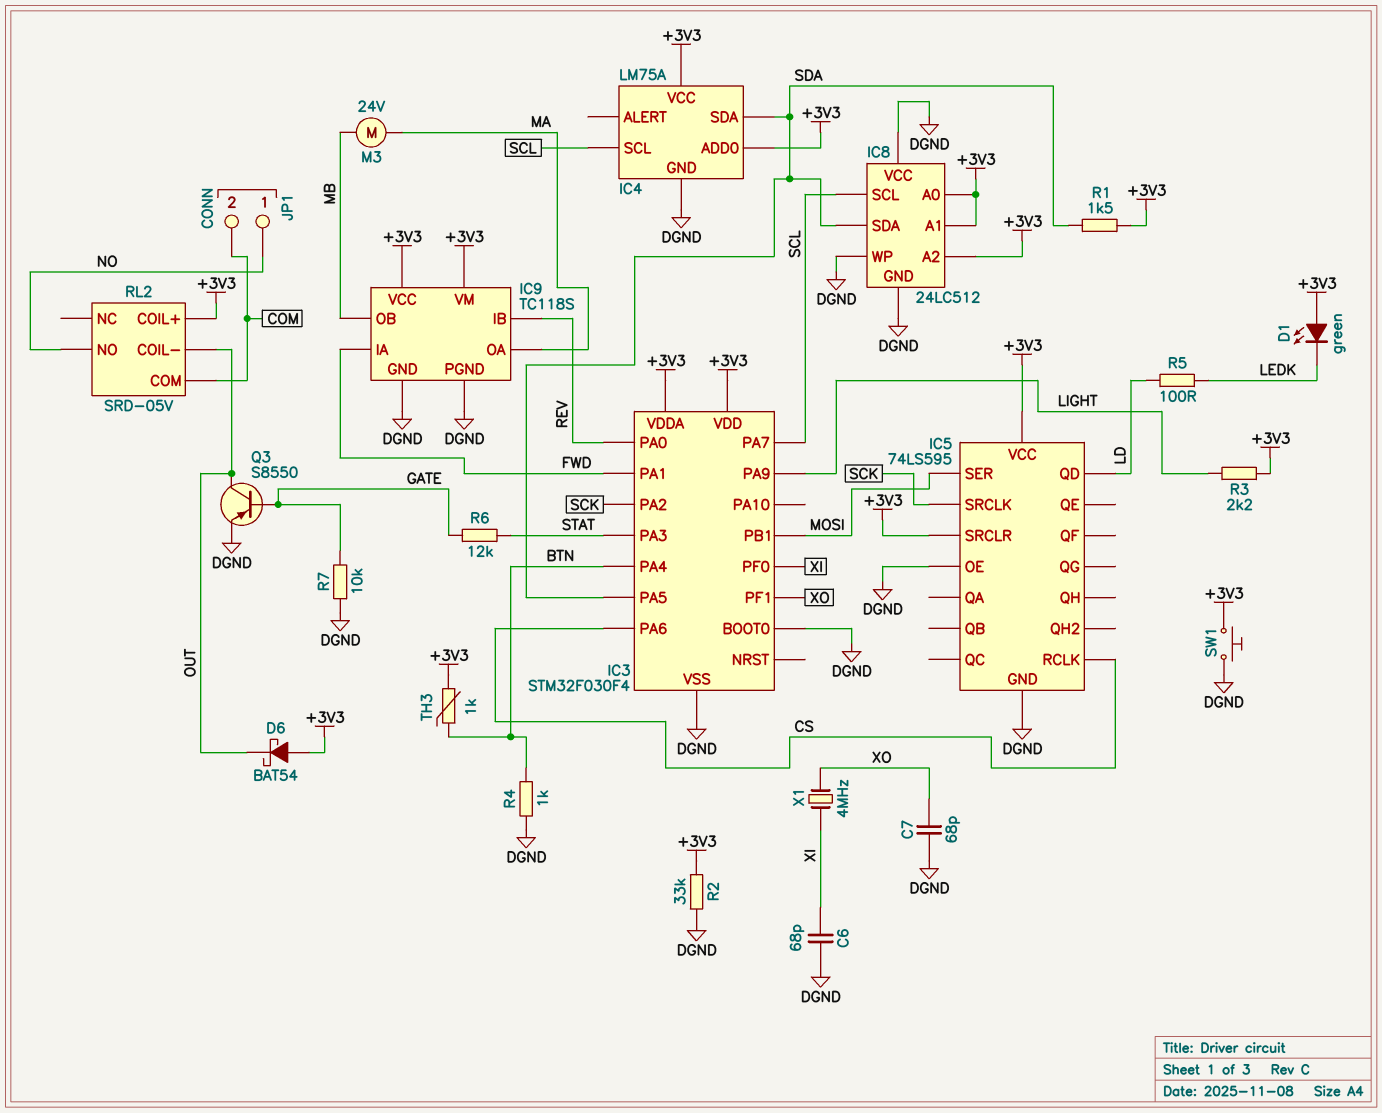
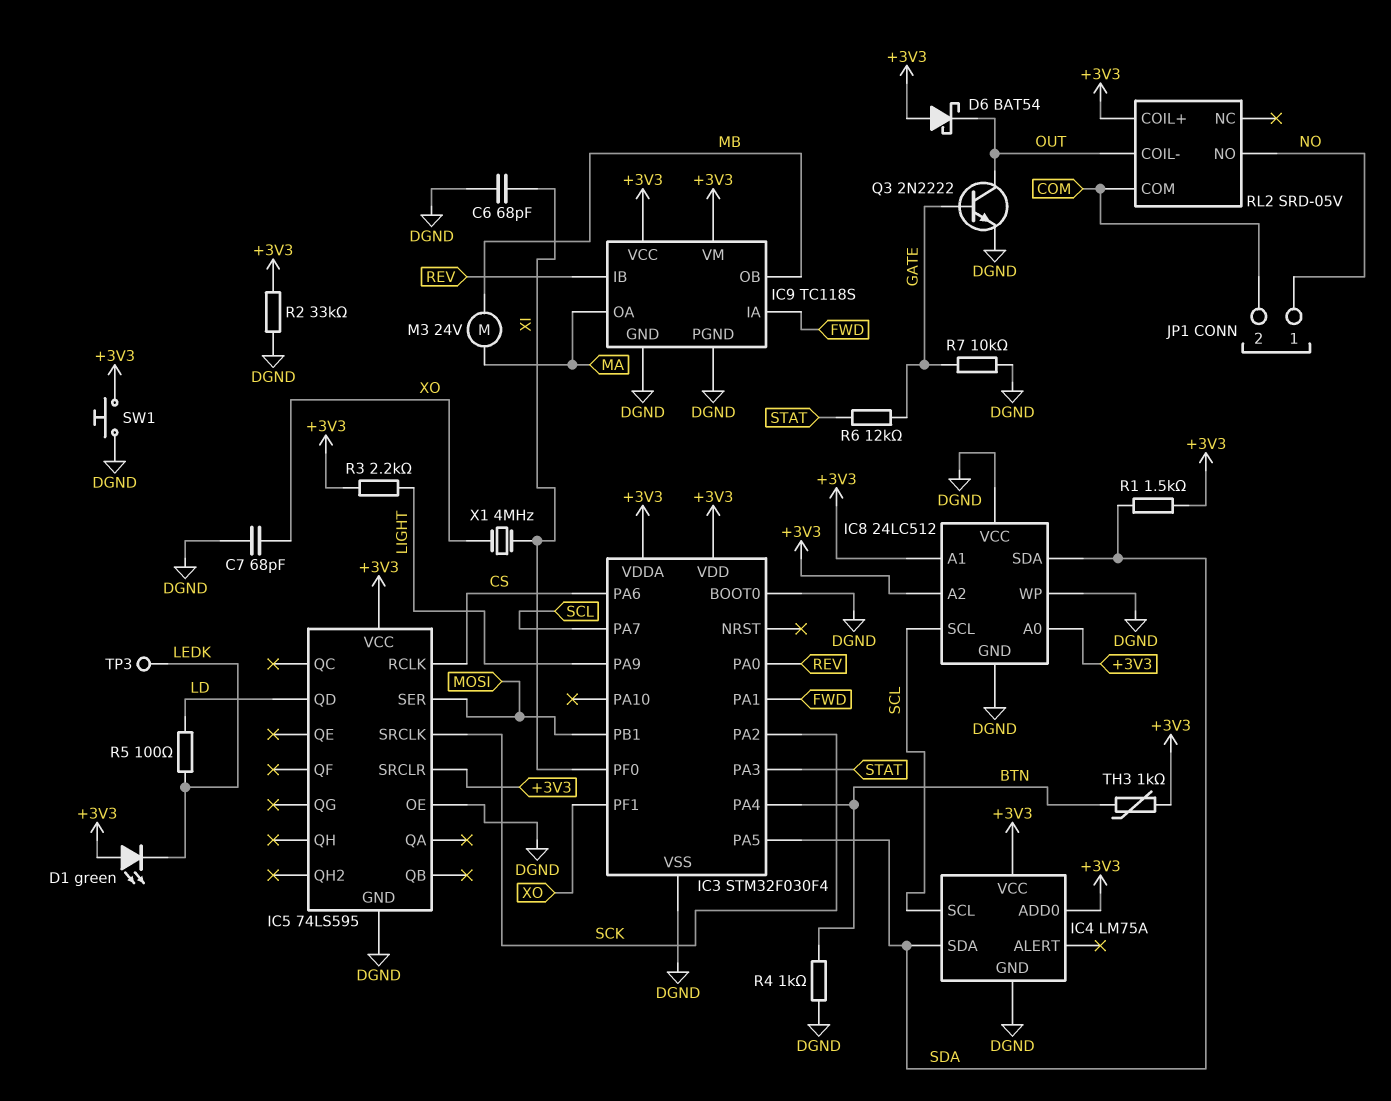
Q3: PNP S8550 (B GATE, C OUT, E DGND) -> NPN 2N2222 (B GATE, C OUT, E DGND)
TP3: none -> test point (LEDK)

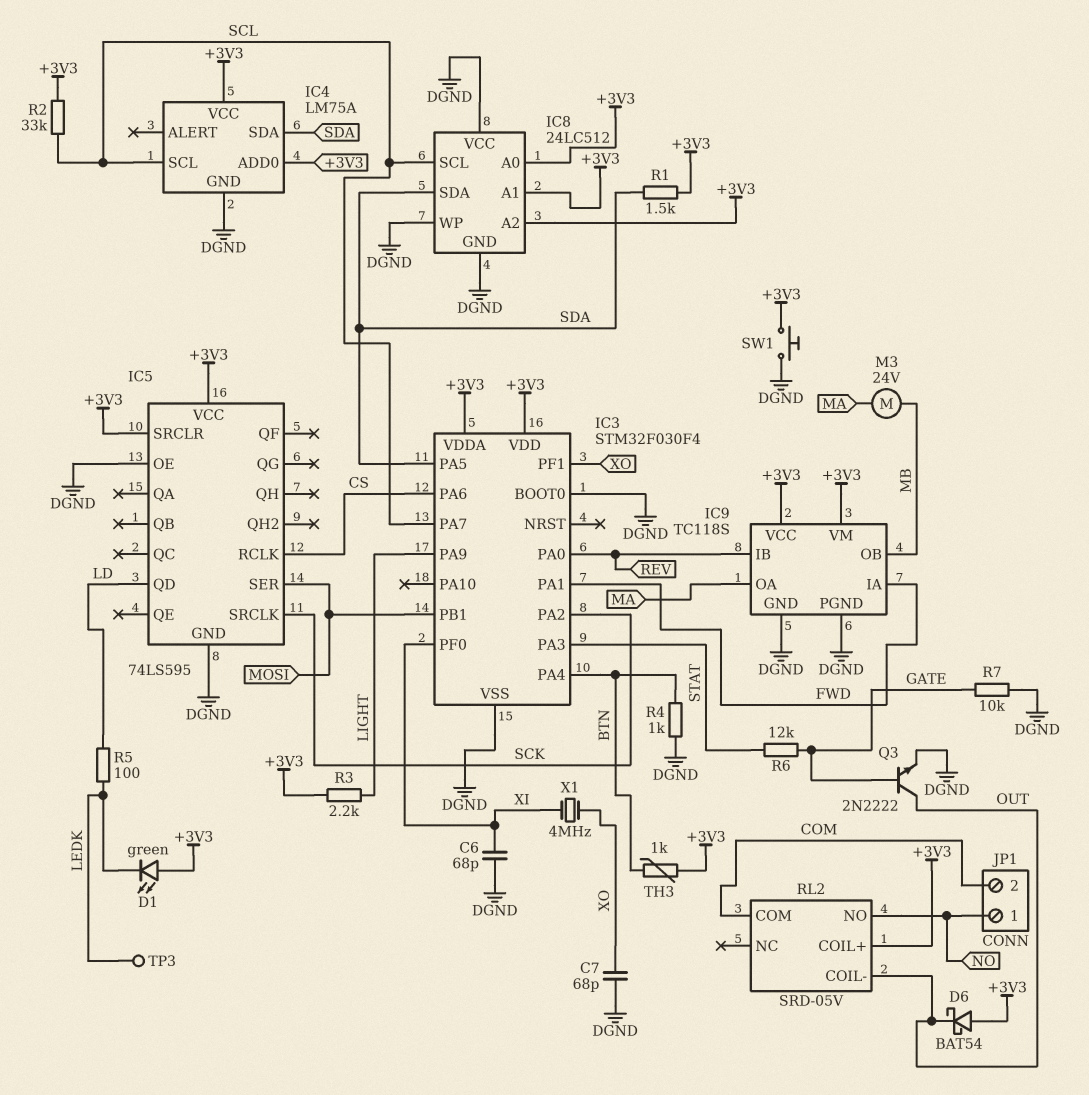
R2: 33k (+3V3, DGND) -> 33k (+3V3, SCL)

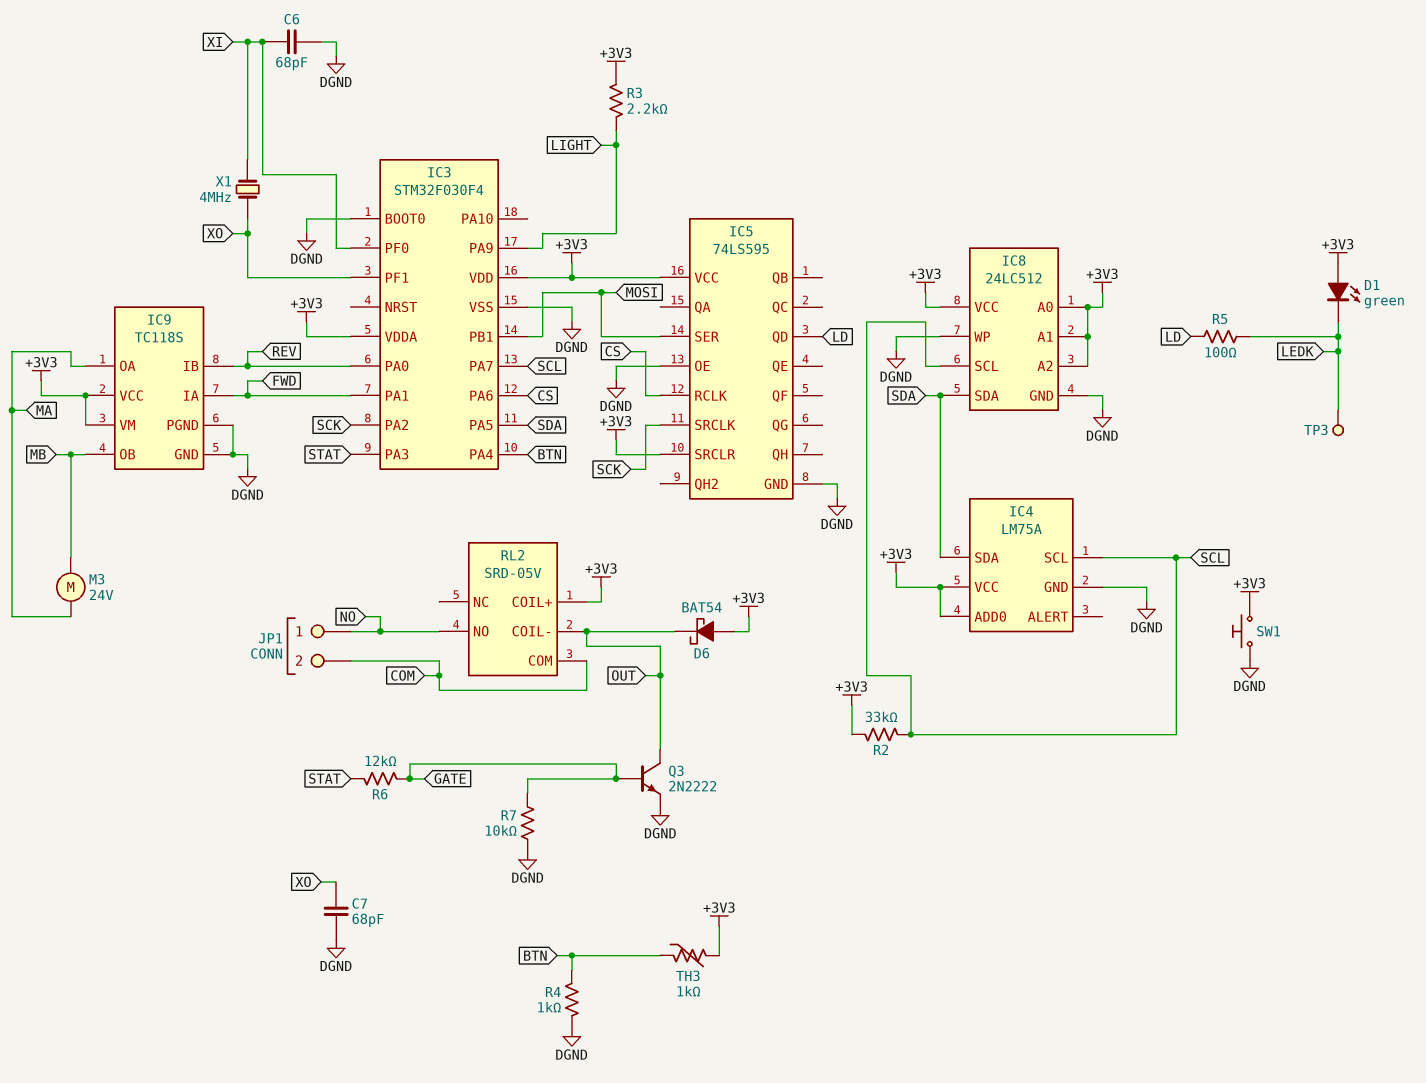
IC8 pin VCC: DGND -> +3V3
R1: 1.5k (+3V3, SDA) -> none

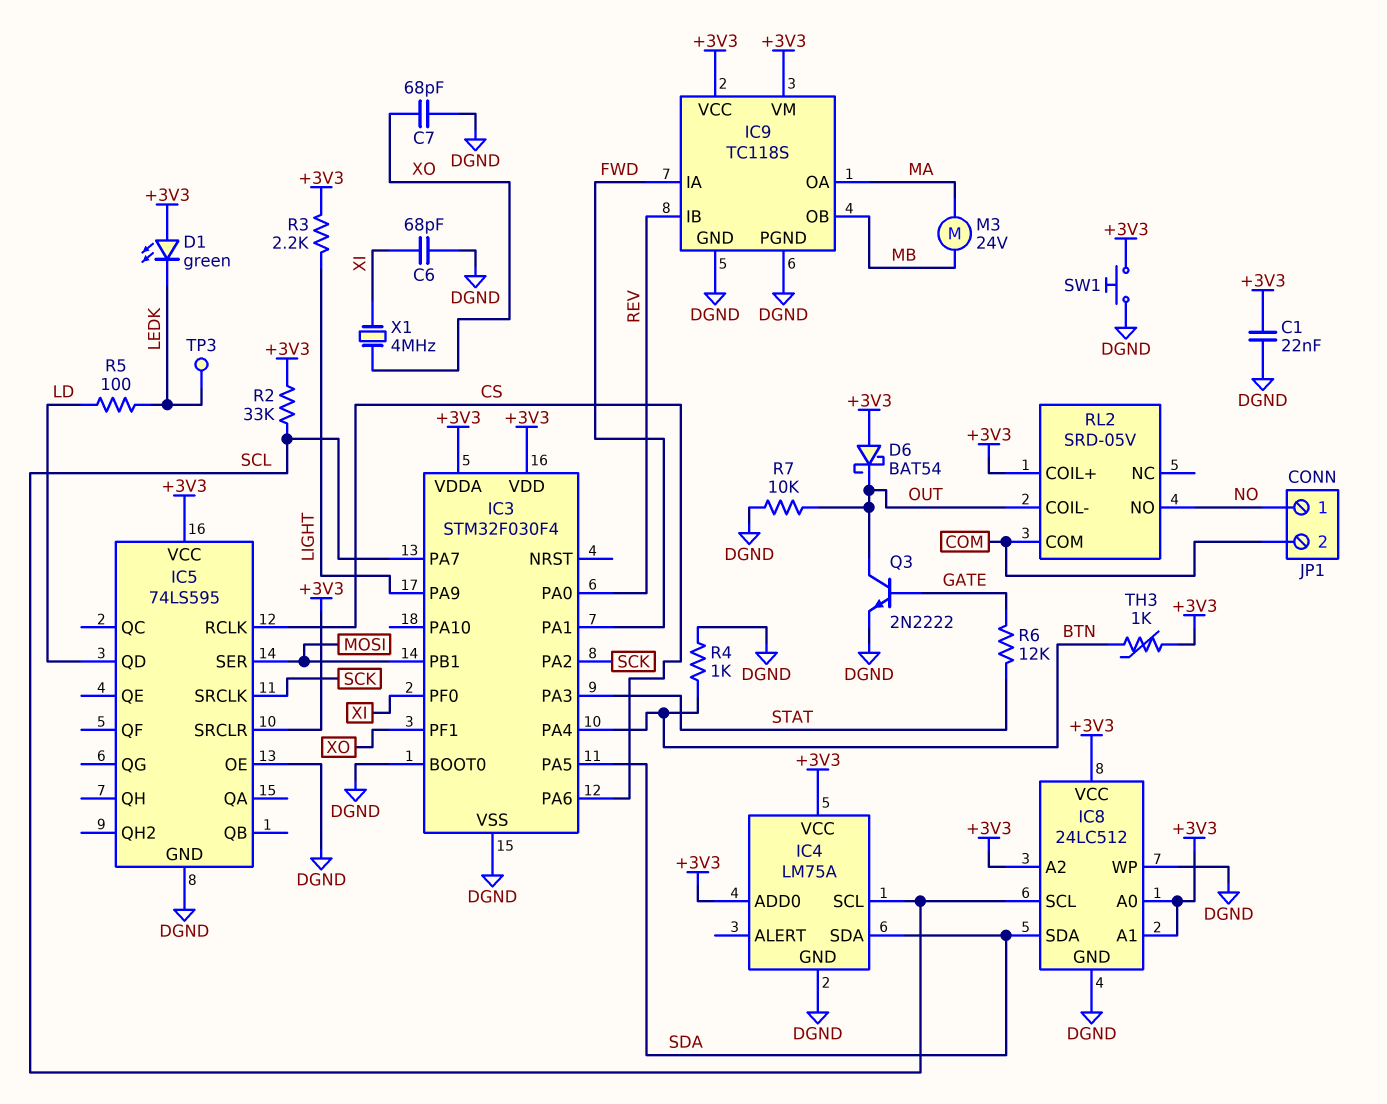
C1: none -> 22nF (+3V3, DGND)
R7: 10k (DGND, GATE) -> 10k (DGND, OUT)

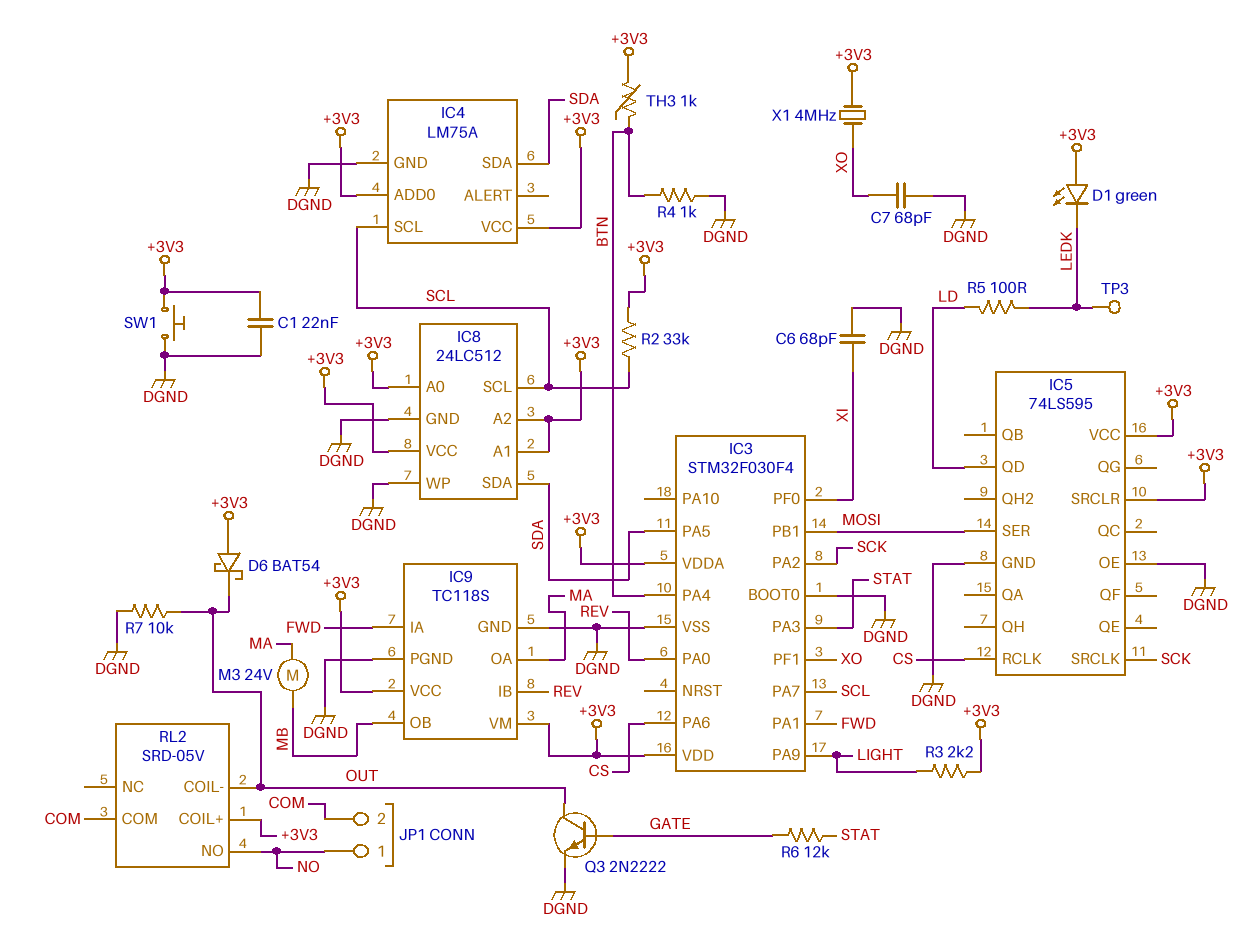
X1: 4MHz (XI, XO) -> 4MHz (+3V3, XO)

